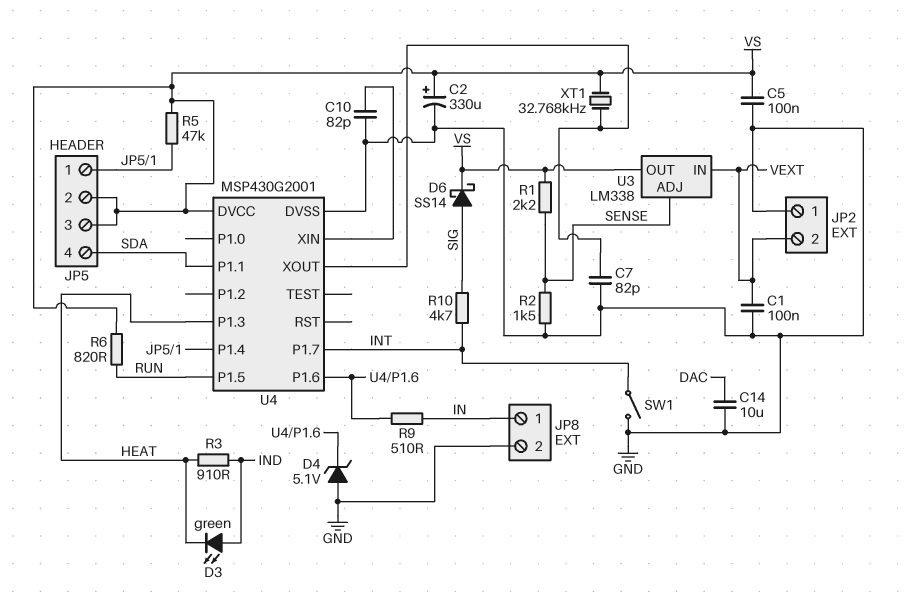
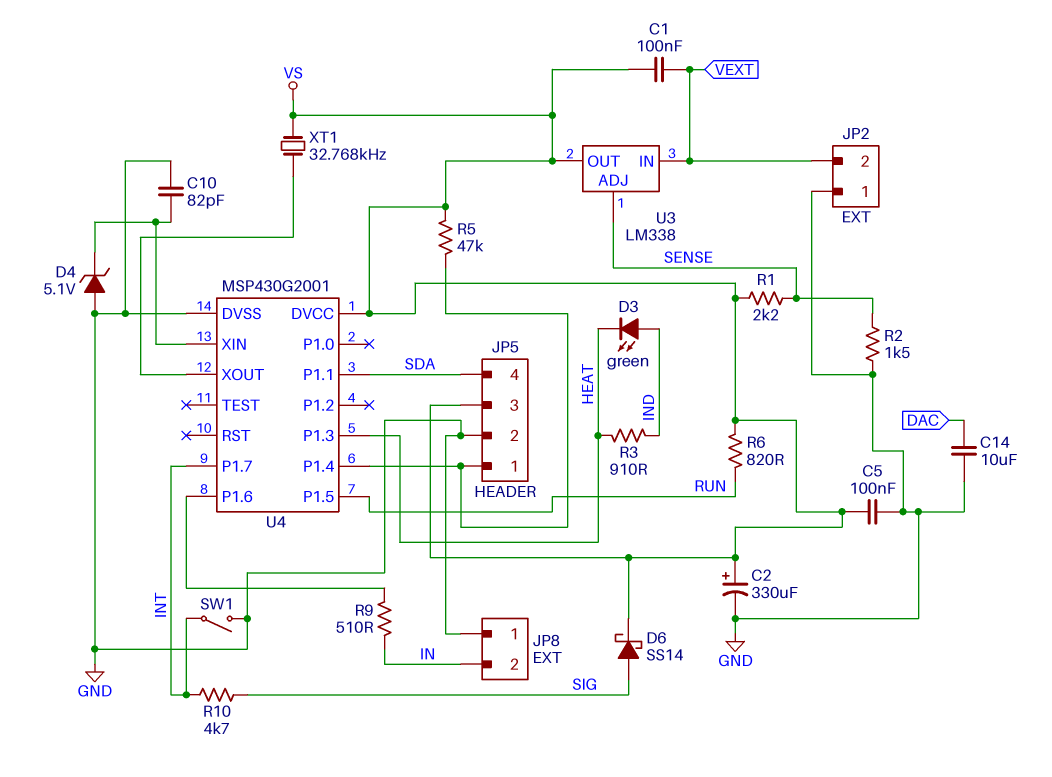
C1: 100nF (GND, VEXT) -> 100nF (VEXT, VS)
C7: 82pF (GND, U4/XOUT) -> none
D4: zener 5.1V (A GND, K U4/P1.6) -> zener 5.1V (A GND, K U4/XIN)
JP5 pin 2: VS -> GND
JP8 pin 1: IN -> GND
JP8 pin 2: GND -> IN

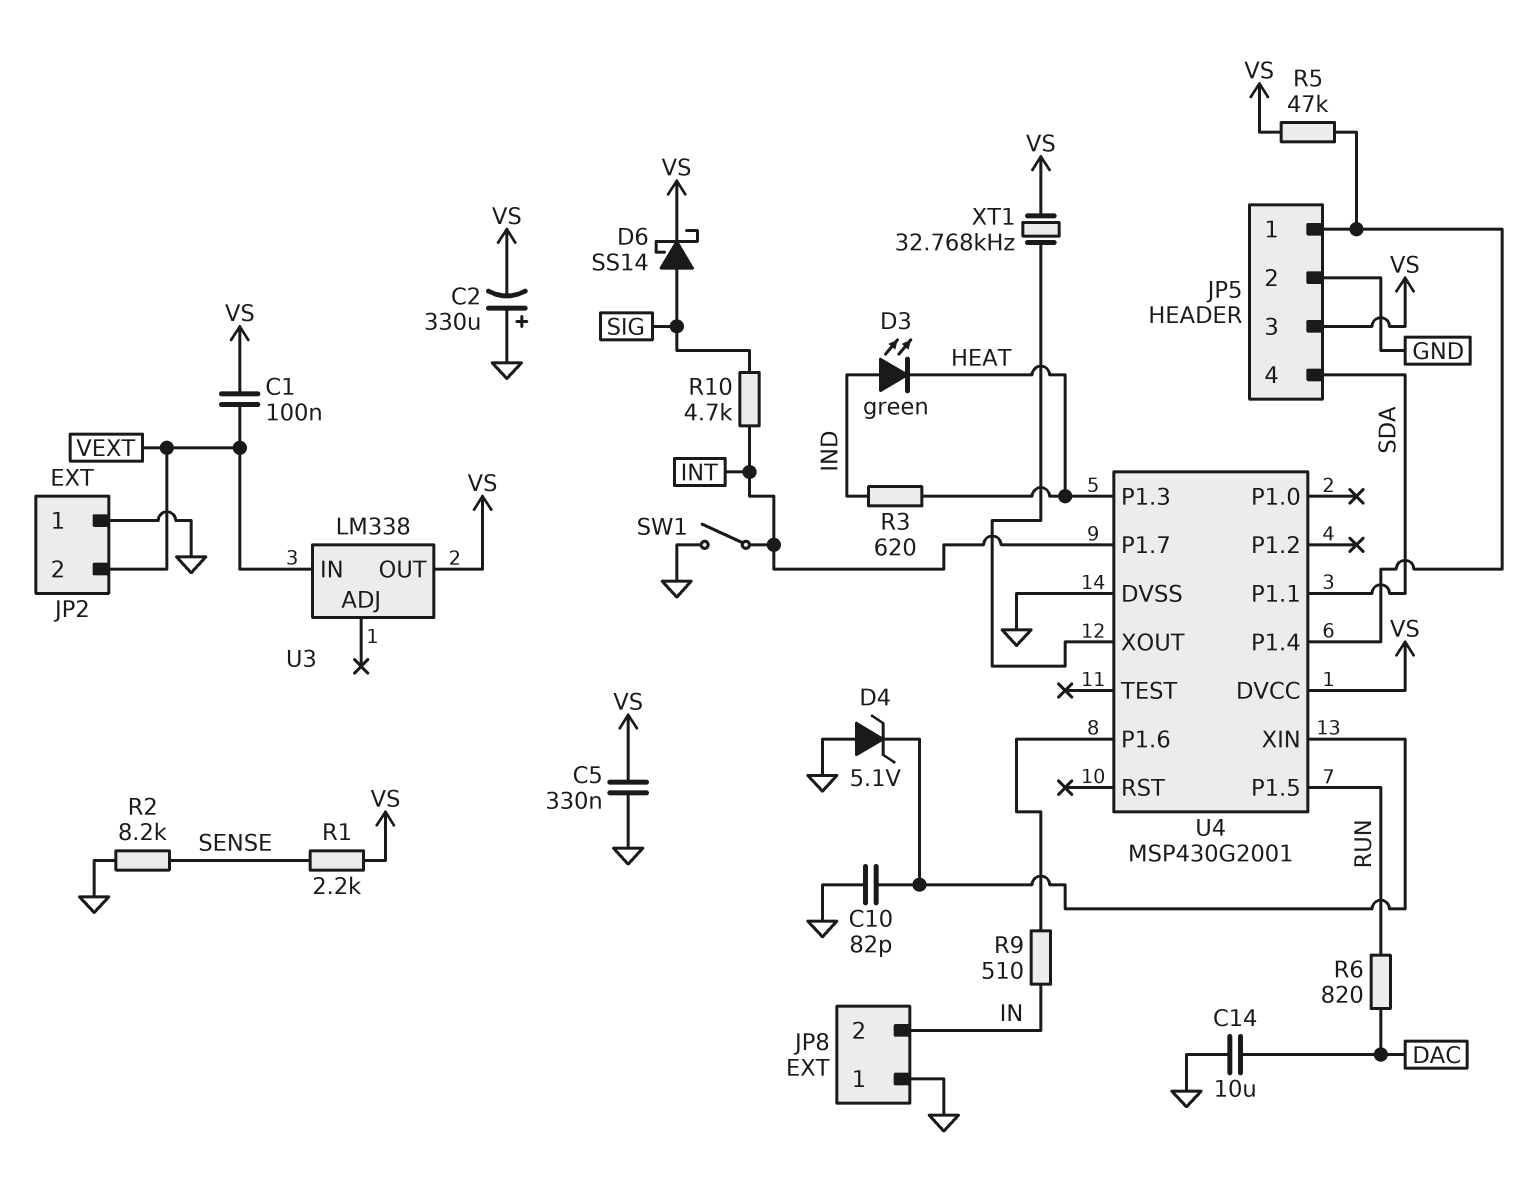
C2: 330uF (plus VS, minus GND) -> 330uF (plus GND, minus VS)
C5: 100nF (GND, VS) -> 330nF (GND, VS)
R2: 1.5k (GND, SENSE) -> 8.2k (GND, SENSE)
R3: 910 (HEAT, IND) -> 620 (HEAT, IND)
R6: 820 (RUN, VS) -> 820 (DAC, RUN)
U3 pin ADJ: SENSE -> none

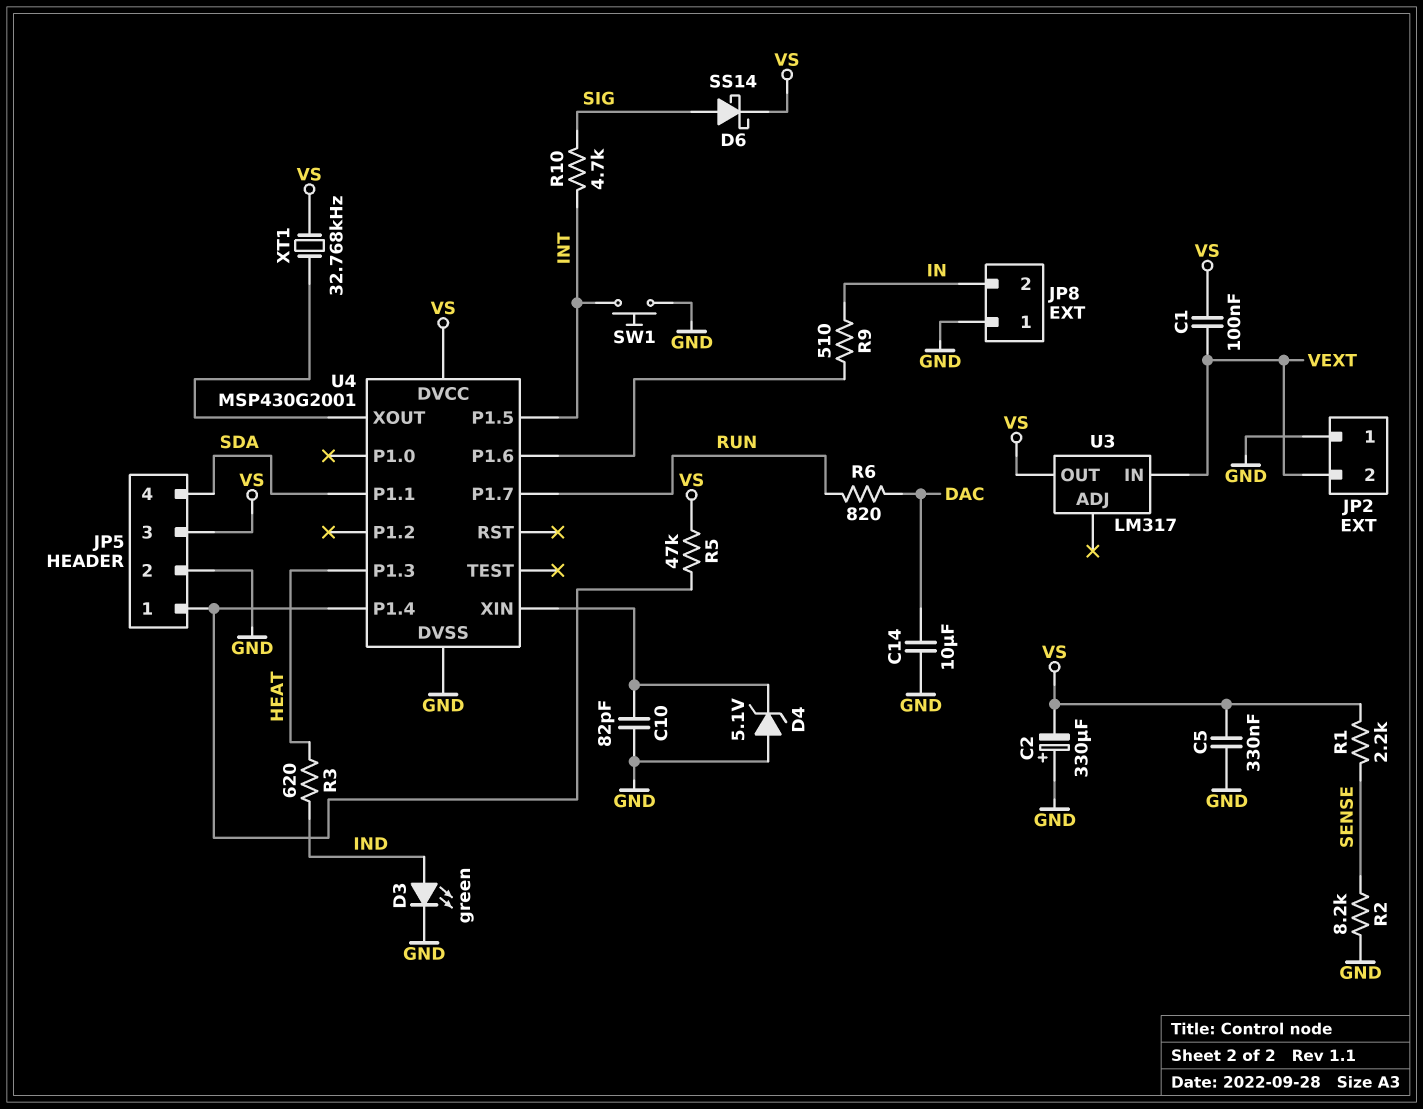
D3: LED green (A IND, K HEAT) -> LED green (A IND, K GND)
SW1: switch (GND, INT) -> button (GND, INT)
U3: LM338 -> LM317
U4 pin P1.5: RUN -> INT
U4 pin P1.7: INT -> RUN

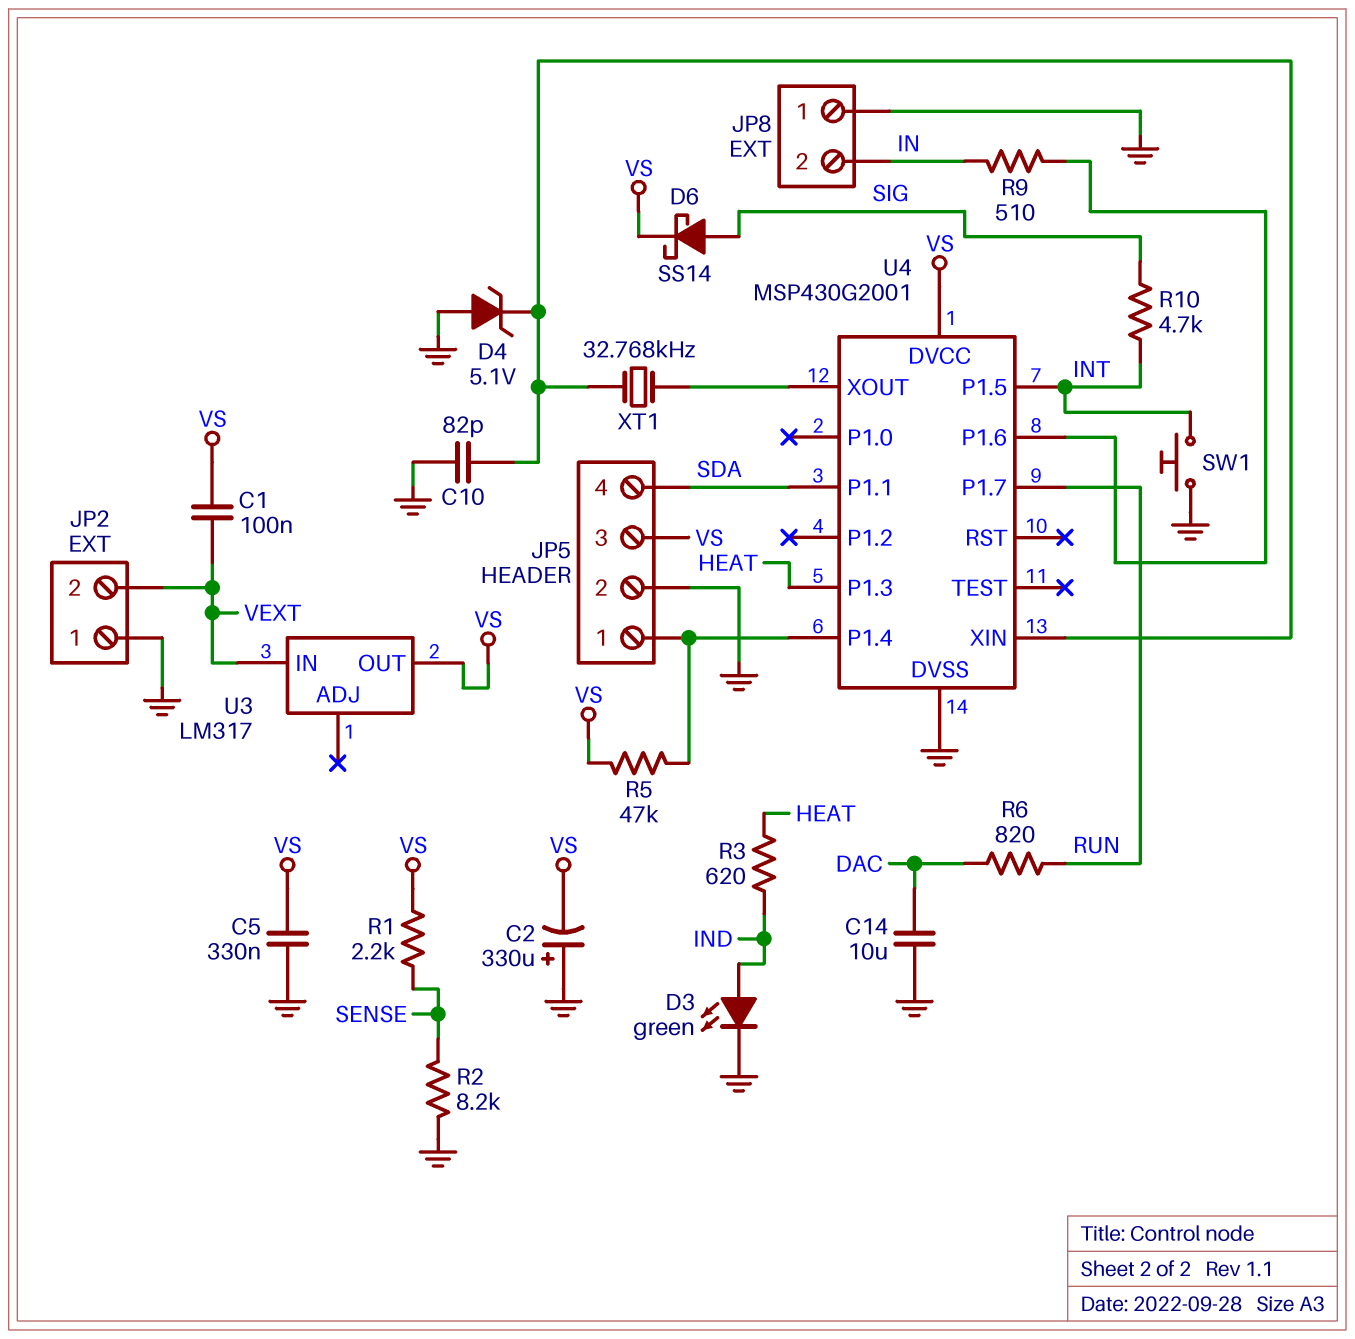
XT1: 32.768kHz (U4/XOUT, VS) -> 32.768kHz (U4/XIN, U4/XOUT)

